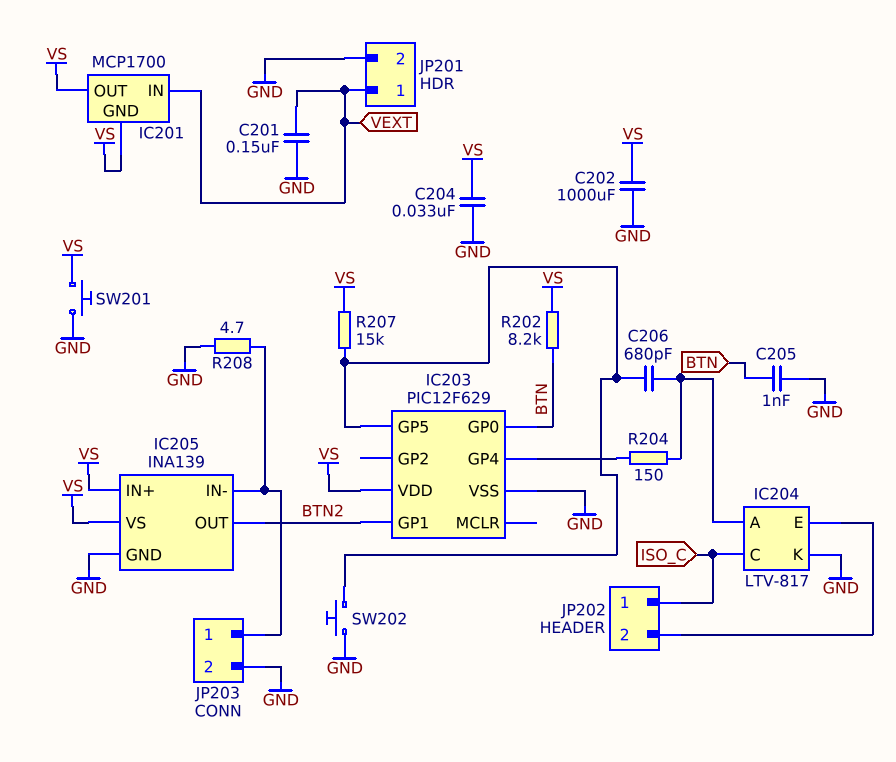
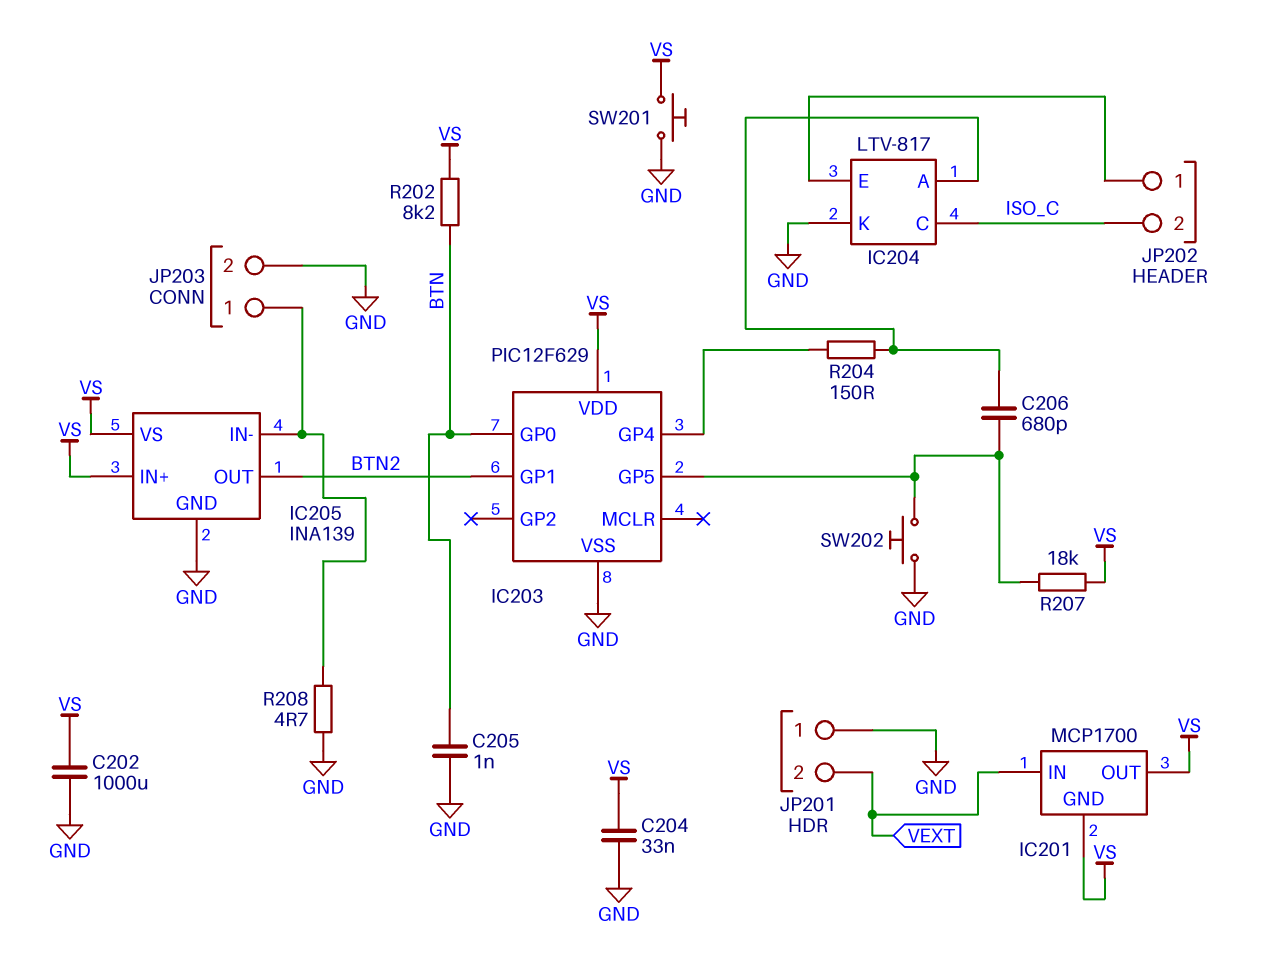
C201: 150nF (GND, VEXT) -> none
JP201 pin 1: VEXT -> GND
JP201 pin 2: GND -> VEXT
JP202 pin 1: ISO_C -> IC204/E
JP202 pin 2: IC204/E -> ISO_C
R207: 15k (IC203/GP5, VS) -> 18k (IC203/GP5, VS)

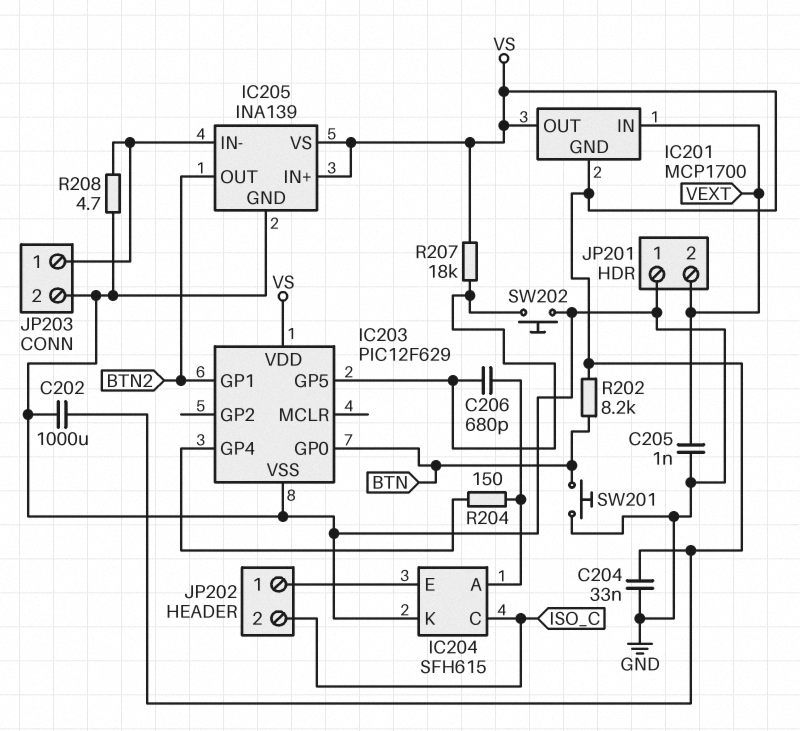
C205: 1nF (BTN, GND) -> 1nF (GND, VEXT)
IC204: LTV-817 -> SFH615
SW201: button (GND, VS) -> button (BTN, GND)

